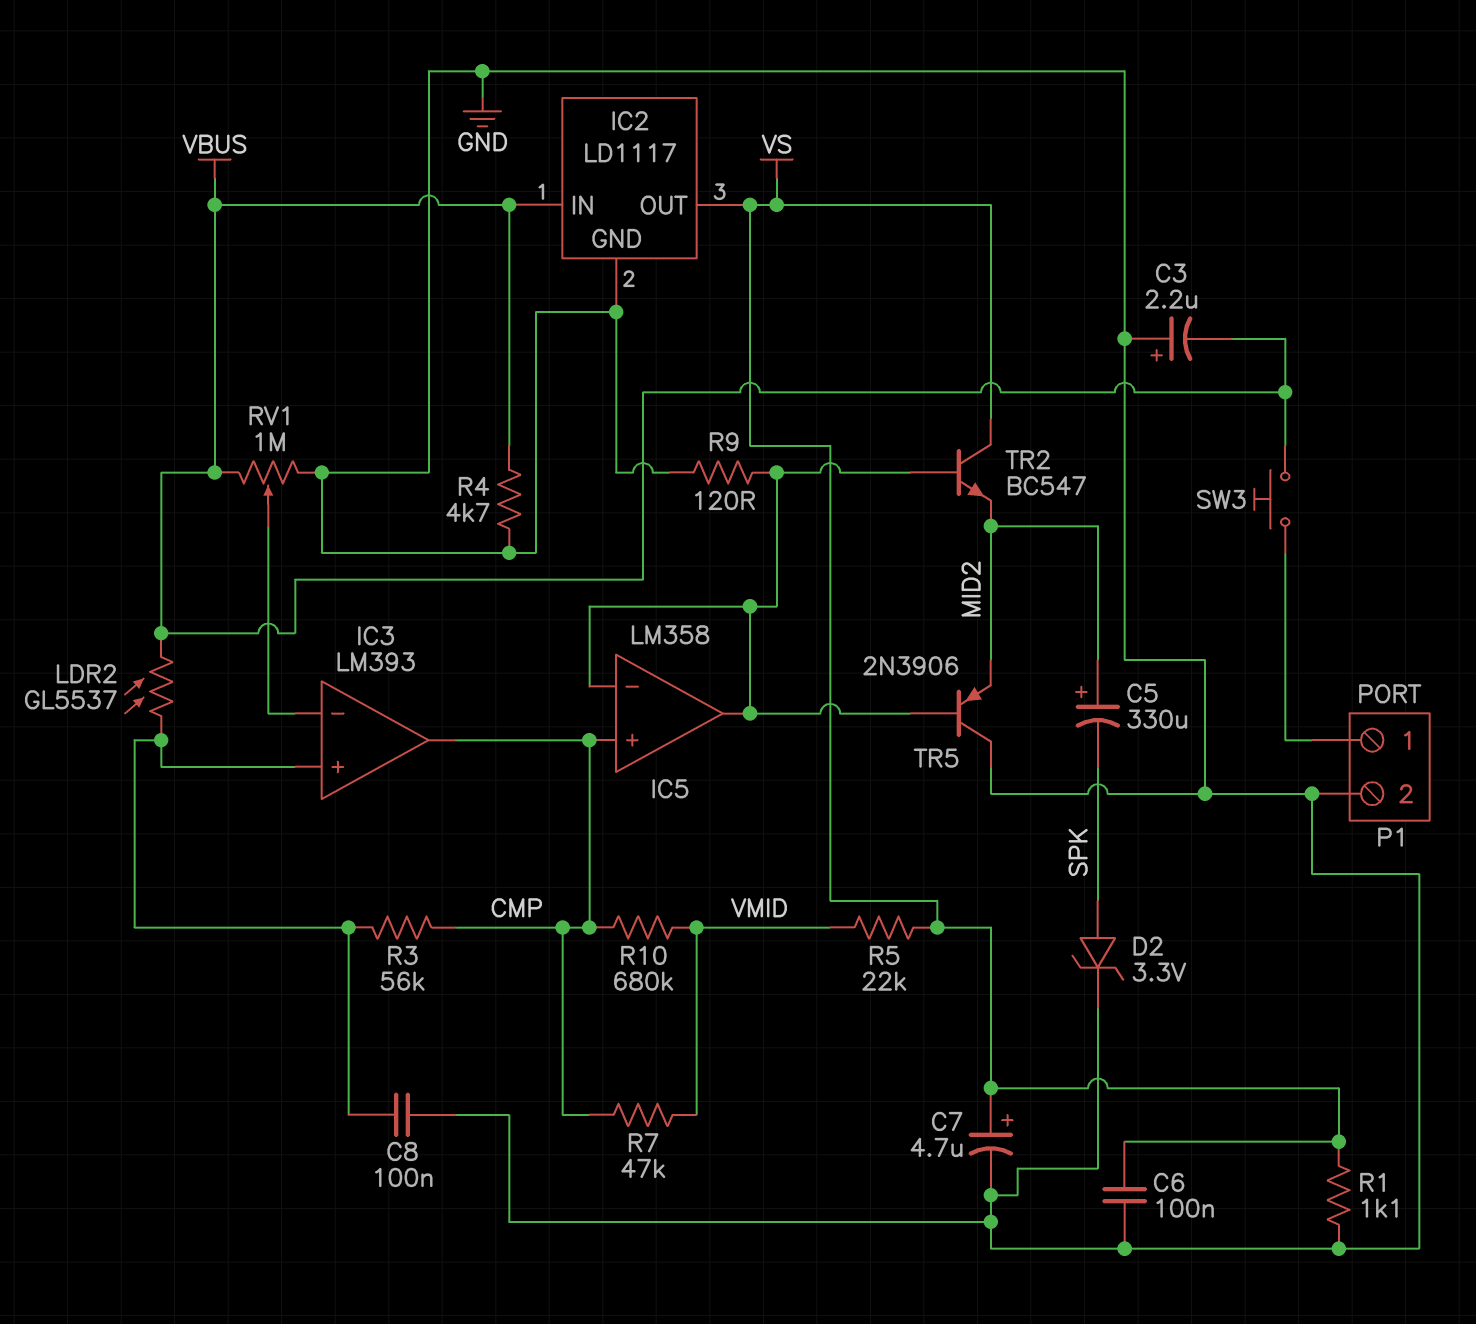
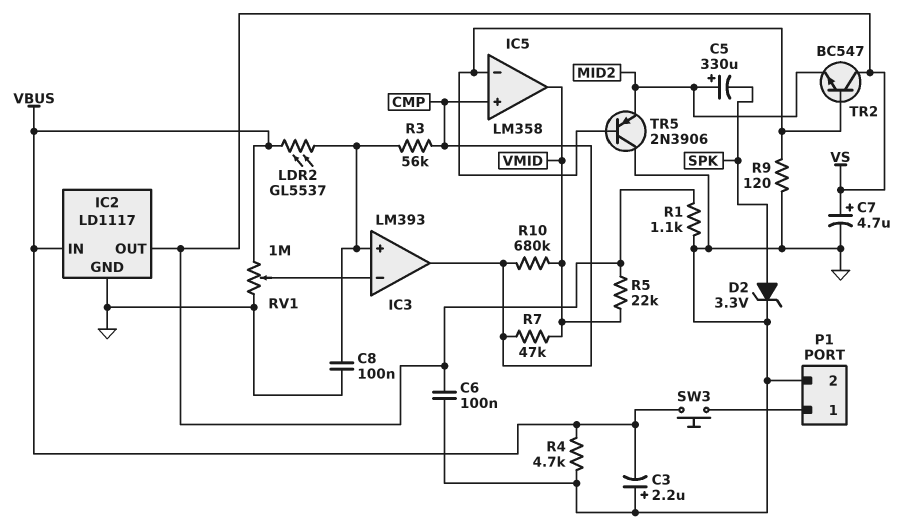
IC5 pin out: IC5/in- -> VMID

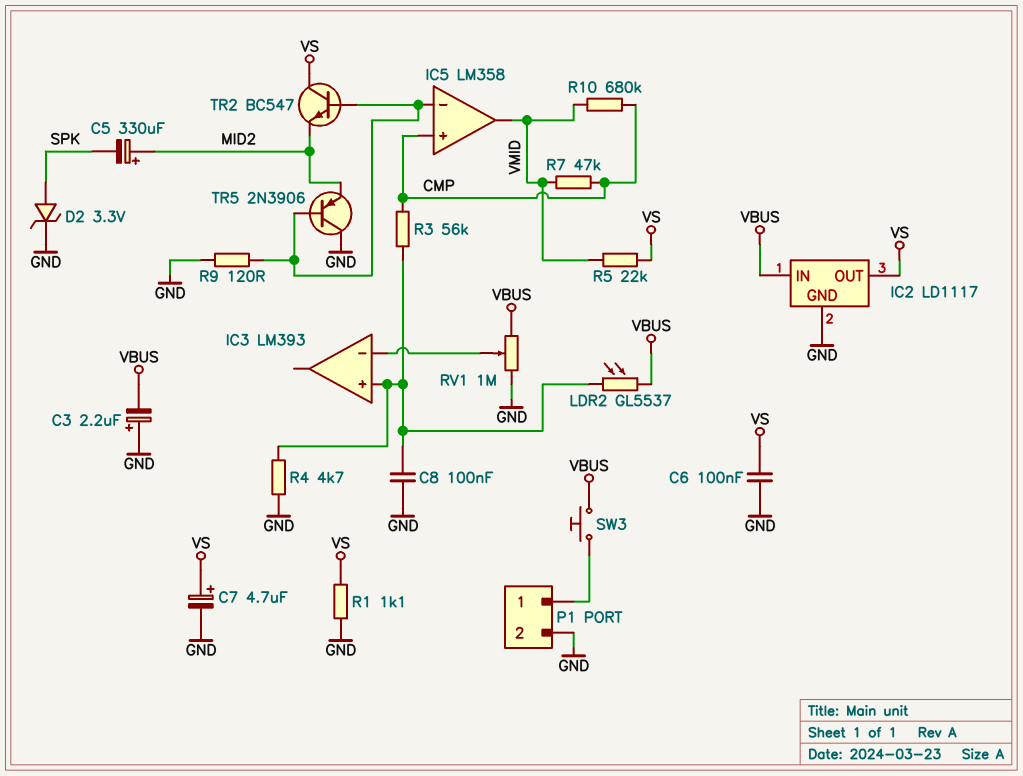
IC3 pin out: CMP -> none
R4: 4.7k (GND, VBUS) -> 4.7k (GND, IC3/in+)

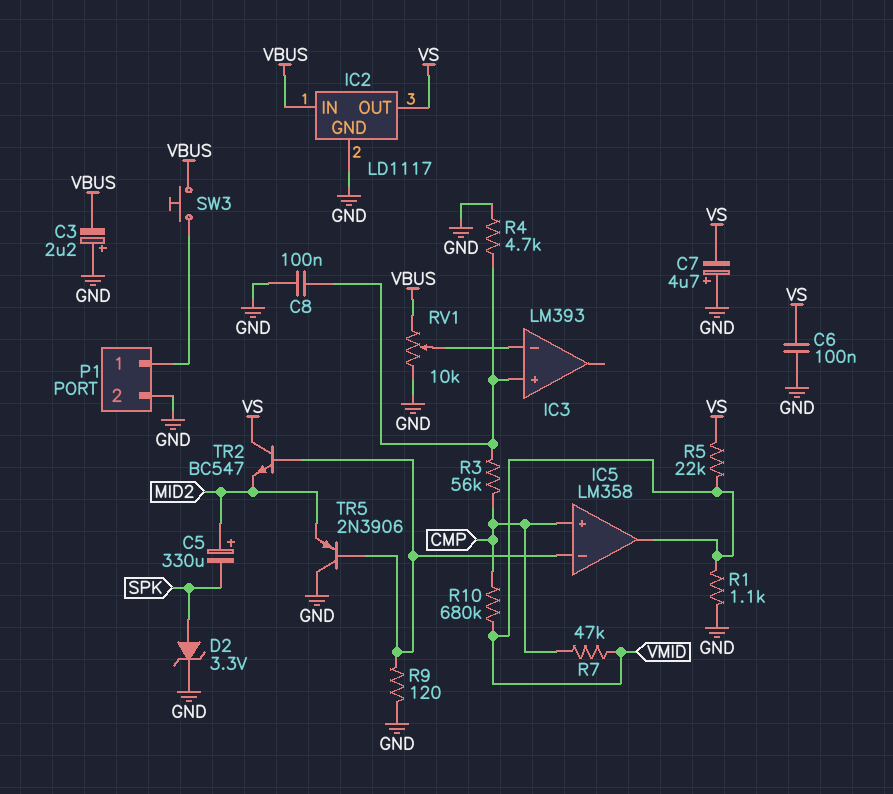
C7: 4.7uF (plus VS, minus GND) -> 4.7uF (plus GND, minus VS)
LDR2: GL5537 (IC3/in+, VBUS) -> none
R1: 1.1k (GND, VS) -> 1.1k (GND, VMID)
RV1: 1M (GND, VBUS, wiper IC3/in-) -> 10k (GND, VBUS, wiper IC3/in-)

